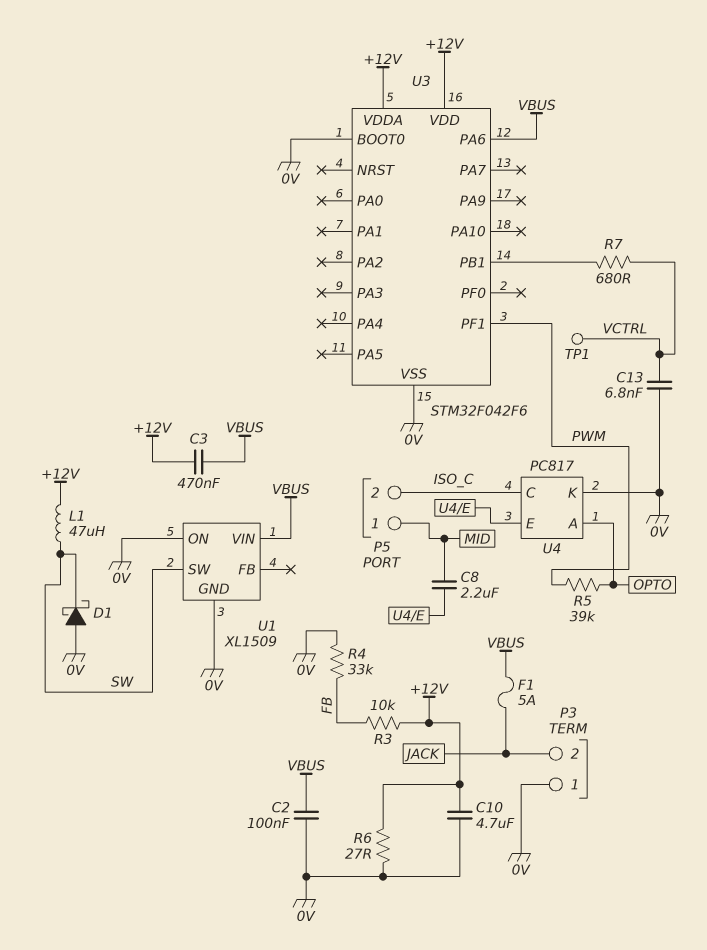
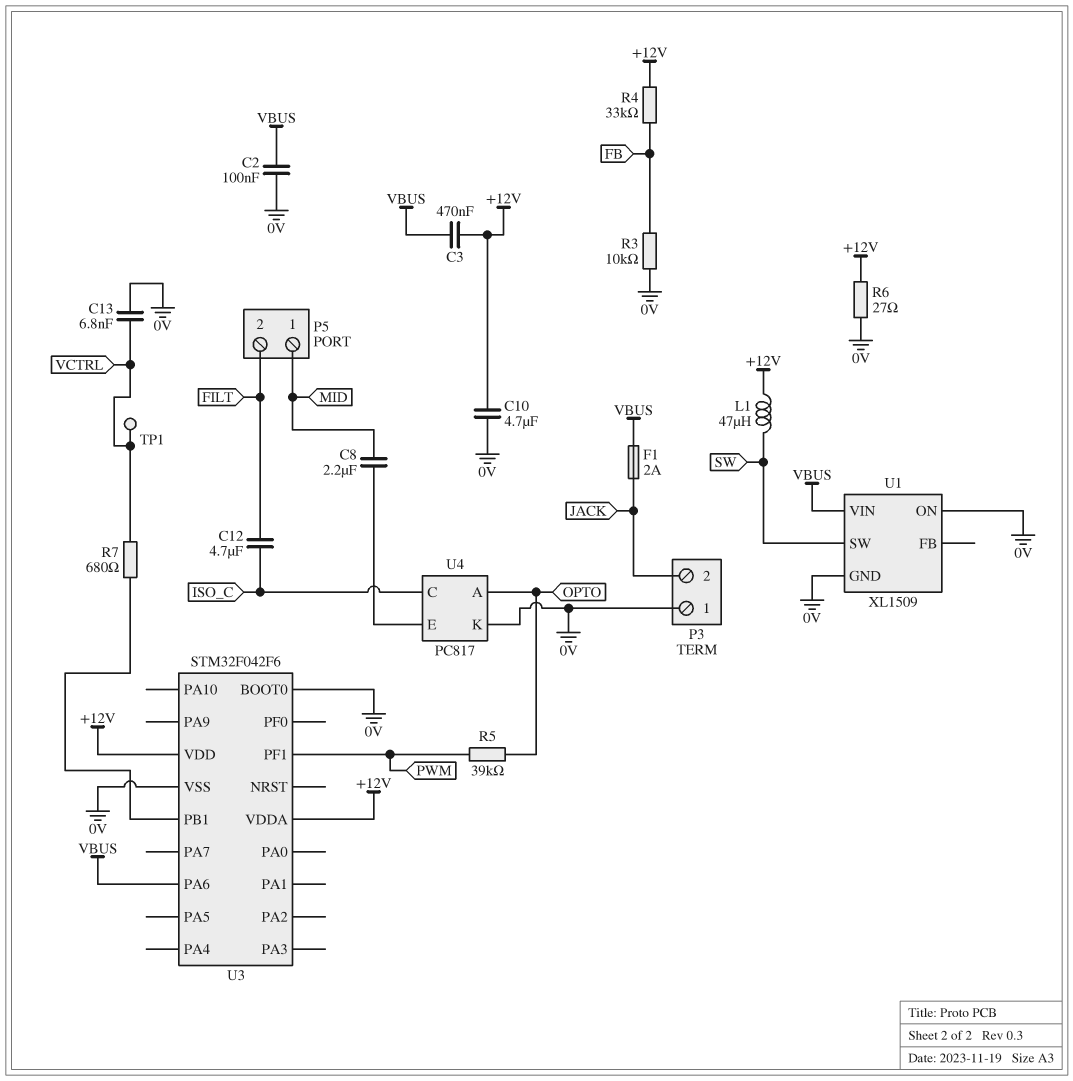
C12: none -> 4.7uF (FILT, ISO_C)
D1: schottky (A 0V, K SW) -> none
F1: 5A (JACK, VBUS) -> 2A (JACK, VBUS)
P5 pin 2: ISO_C -> FILT
R3: 10k (+12V, FB) -> 10k (0V, FB)
R4: 33k (0V, FB) -> 33k (+12V, FB)

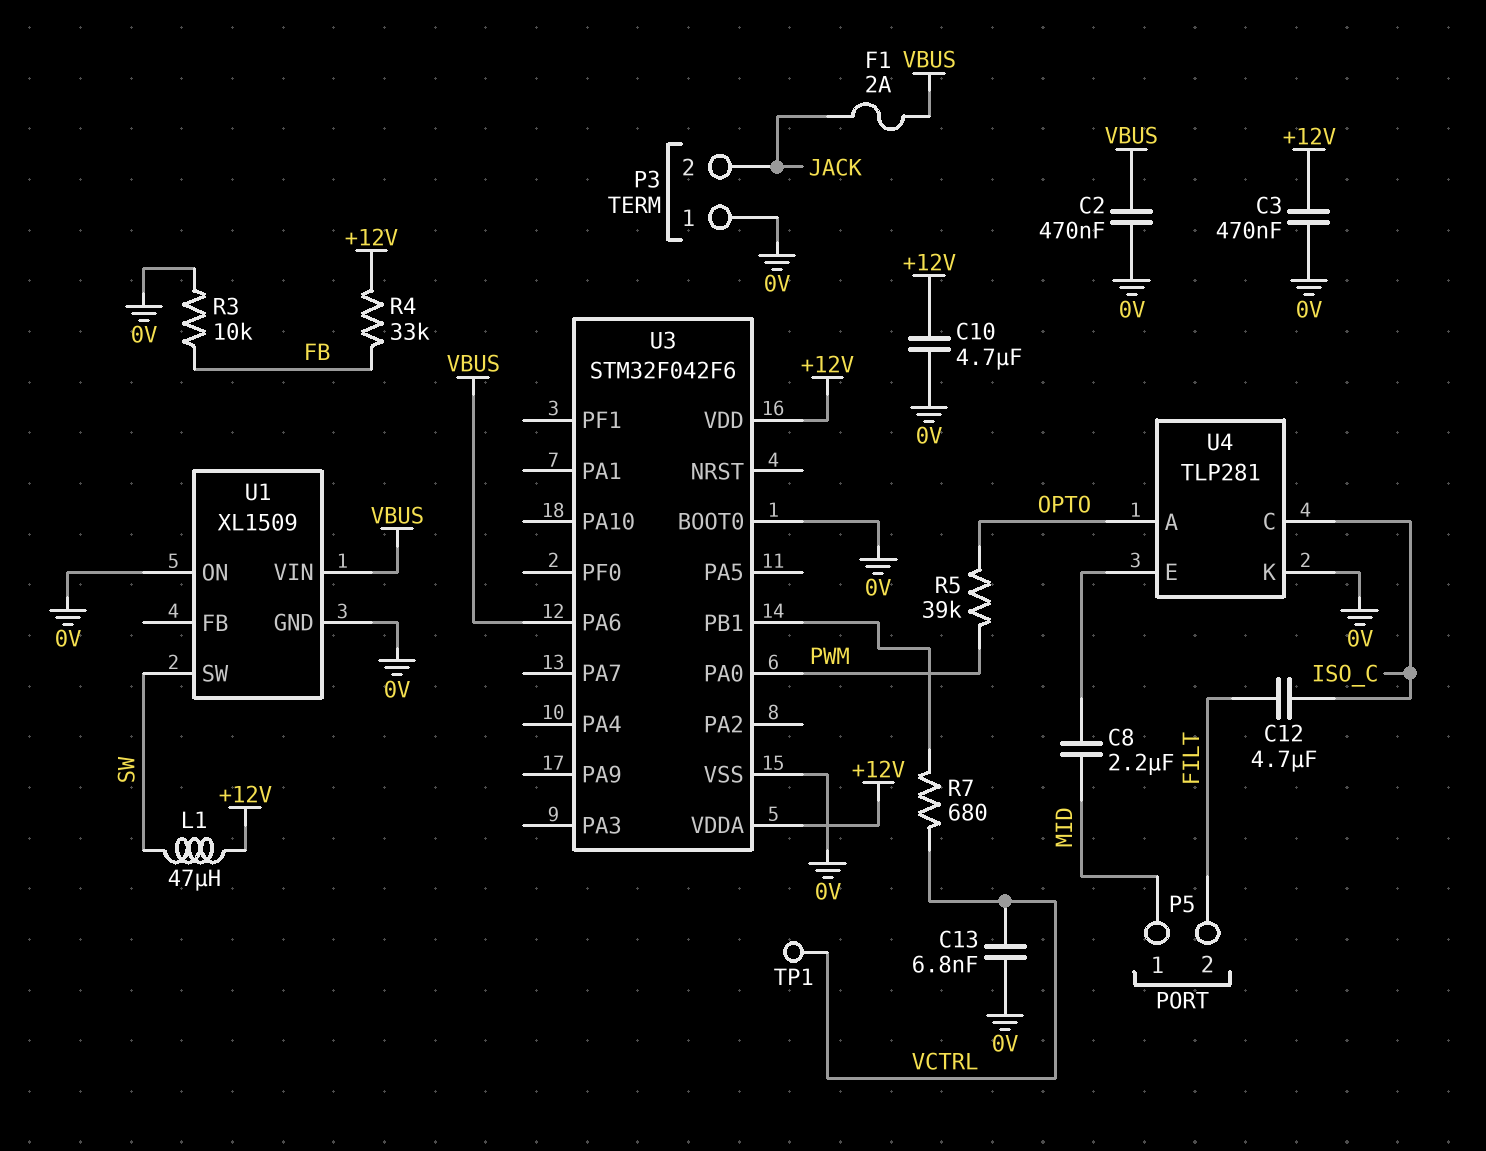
C2: 100nF (0V, VBUS) -> 470nF (0V, VBUS)
C3: 470nF (+12V, VBUS) -> 470nF (+12V, 0V)
R6: 27 (+12V, 0V) -> none
U3 pin PA0: none -> PWM
U3 pin PF1: PWM -> none
U4: PC817 -> TLP281

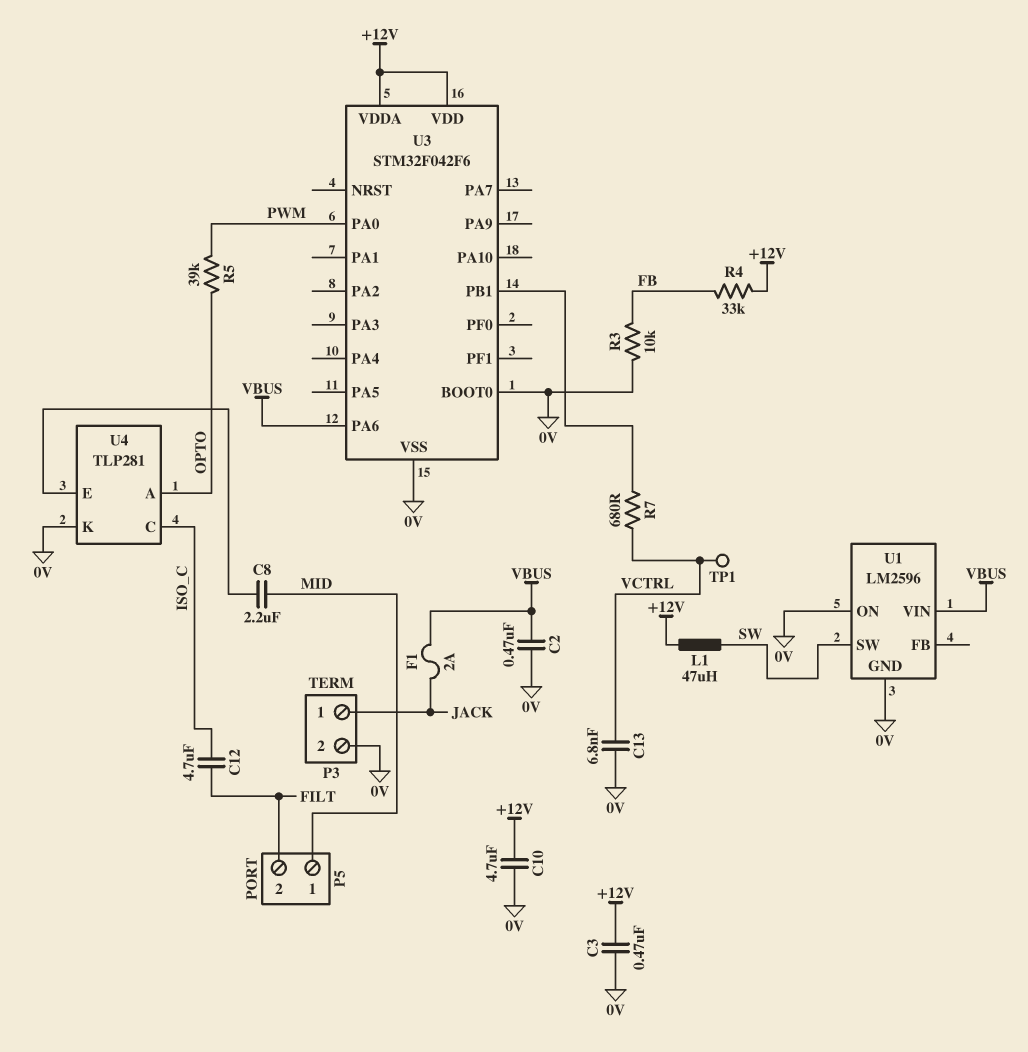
P3 pin 1: 0V -> JACK
P3 pin 2: JACK -> 0V
U1: XL1509 -> LM2596

